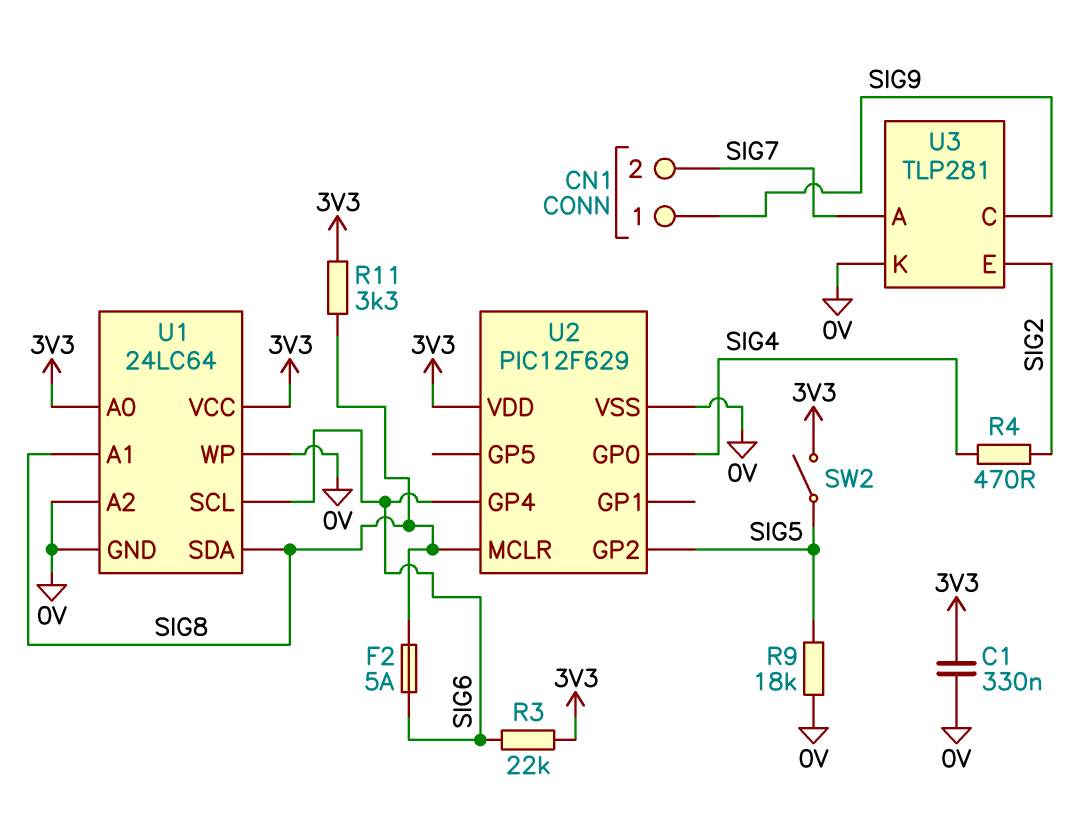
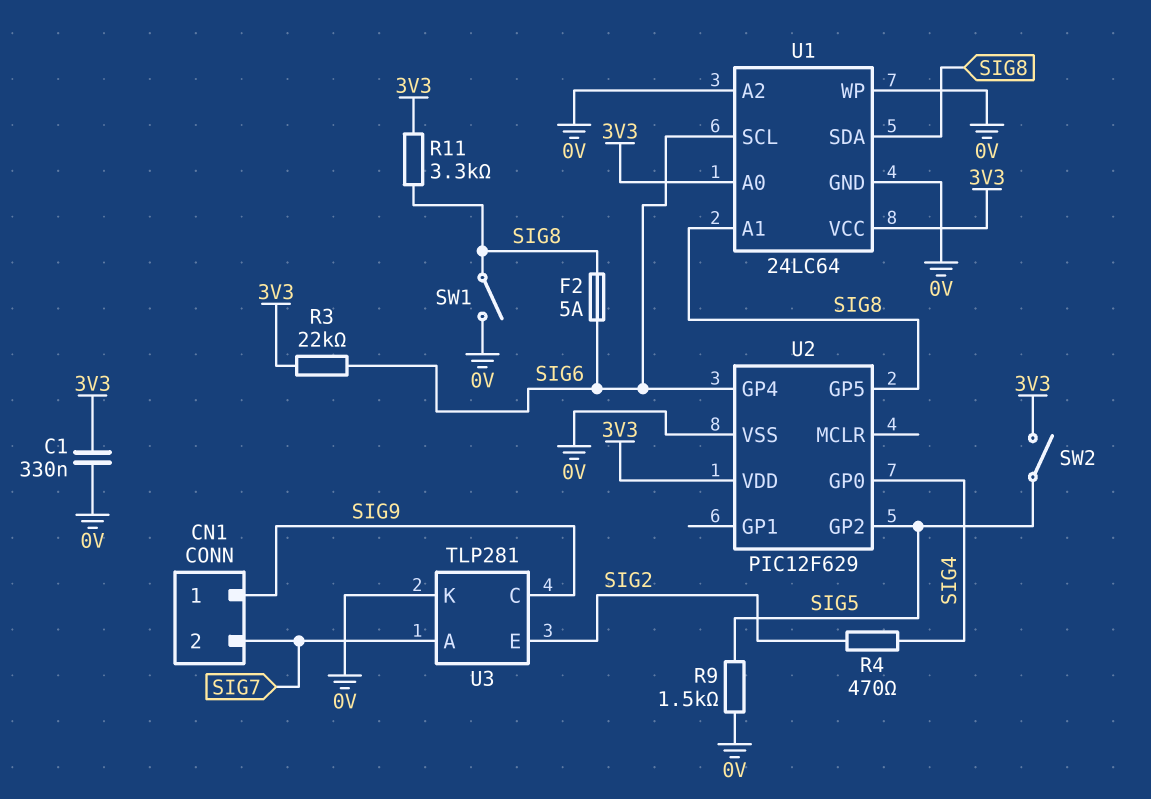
R9: 18k (0V, SIG5) -> 1.5k (0V, SIG5)
SW1: none -> switch (0V, SIG8)
U2 pin GP5: none -> SIG8
U2 pin MCLR: SIG8 -> none

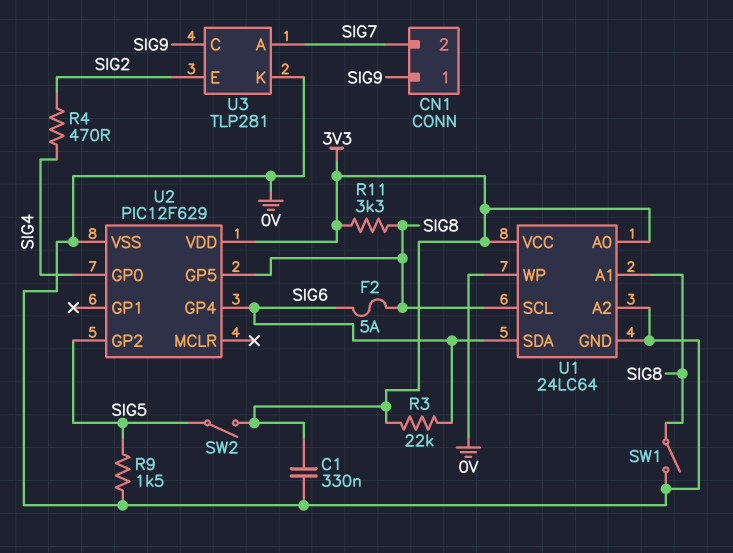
U1 pin SCL: SIG6 -> SIG8
U1 pin SDA: SIG8 -> SIG6

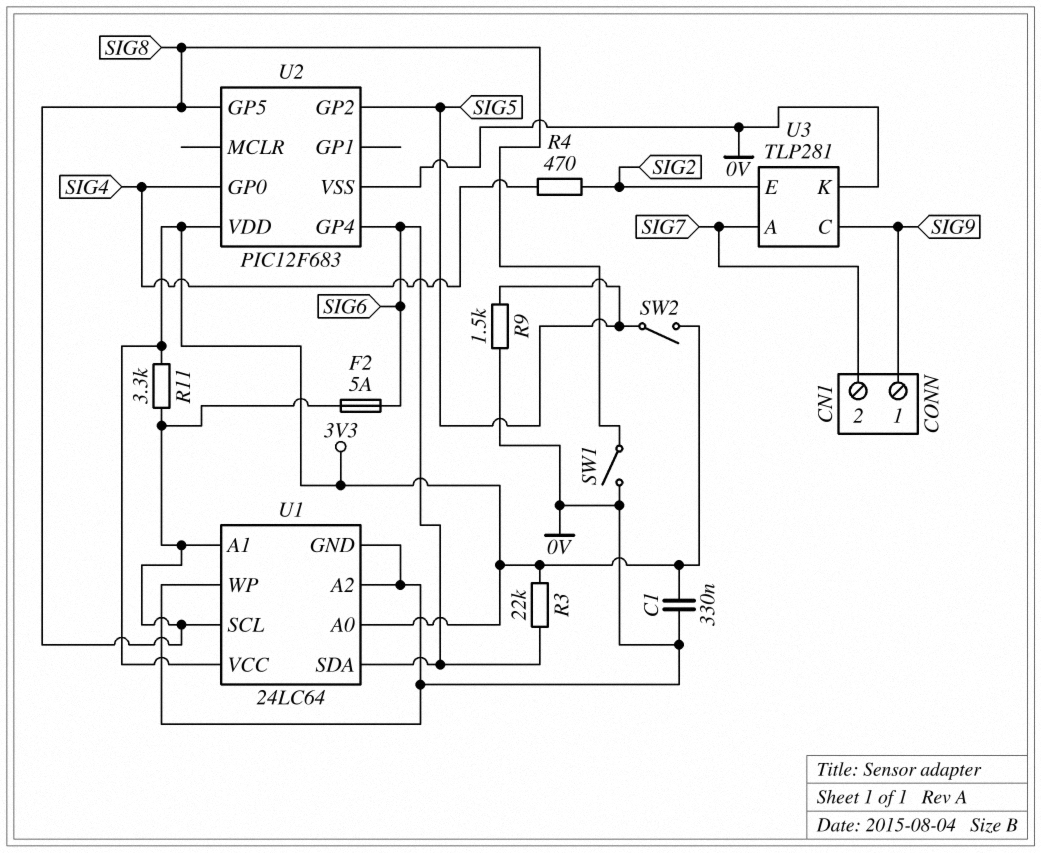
U2: PIC12F629 -> PIC12F683

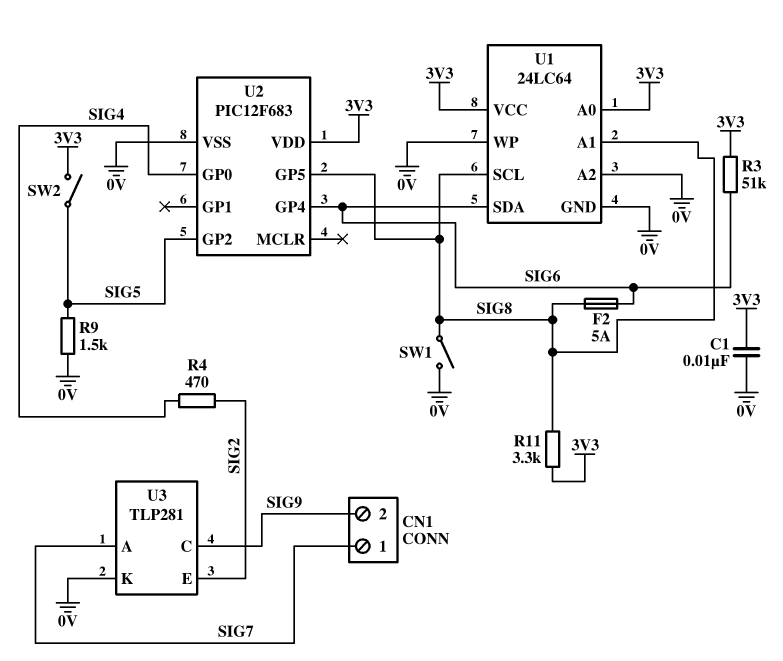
C1: 330nF (0V, 3V3) -> 10nF (0V, 3V3)
CN1 pin 1: SIG9 -> SIG7
CN1 pin 2: SIG7 -> SIG9
R3: 22k (3V3, SIG6) -> 51k (3V3, SIG6)

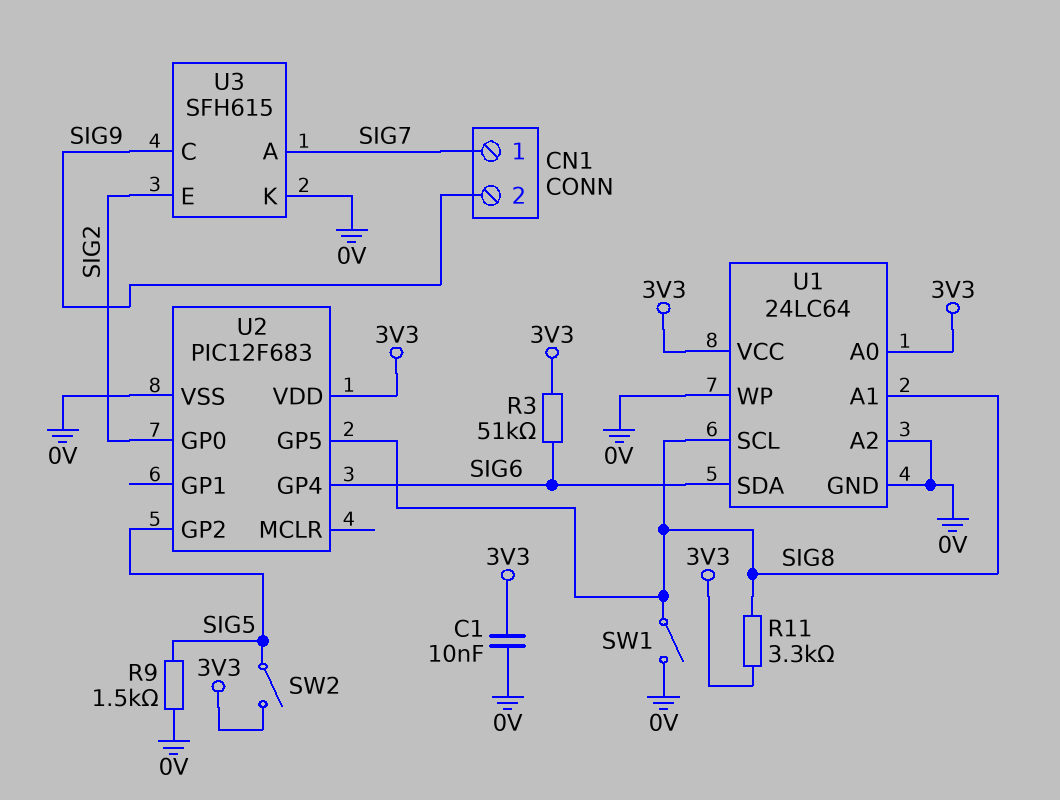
F2: 5A (SIG6, SIG8) -> none
R4: 470 (SIG2, SIG4) -> none
U2 pin GP0: SIG4 -> SIG2
U3: TLP281 -> SFH615

